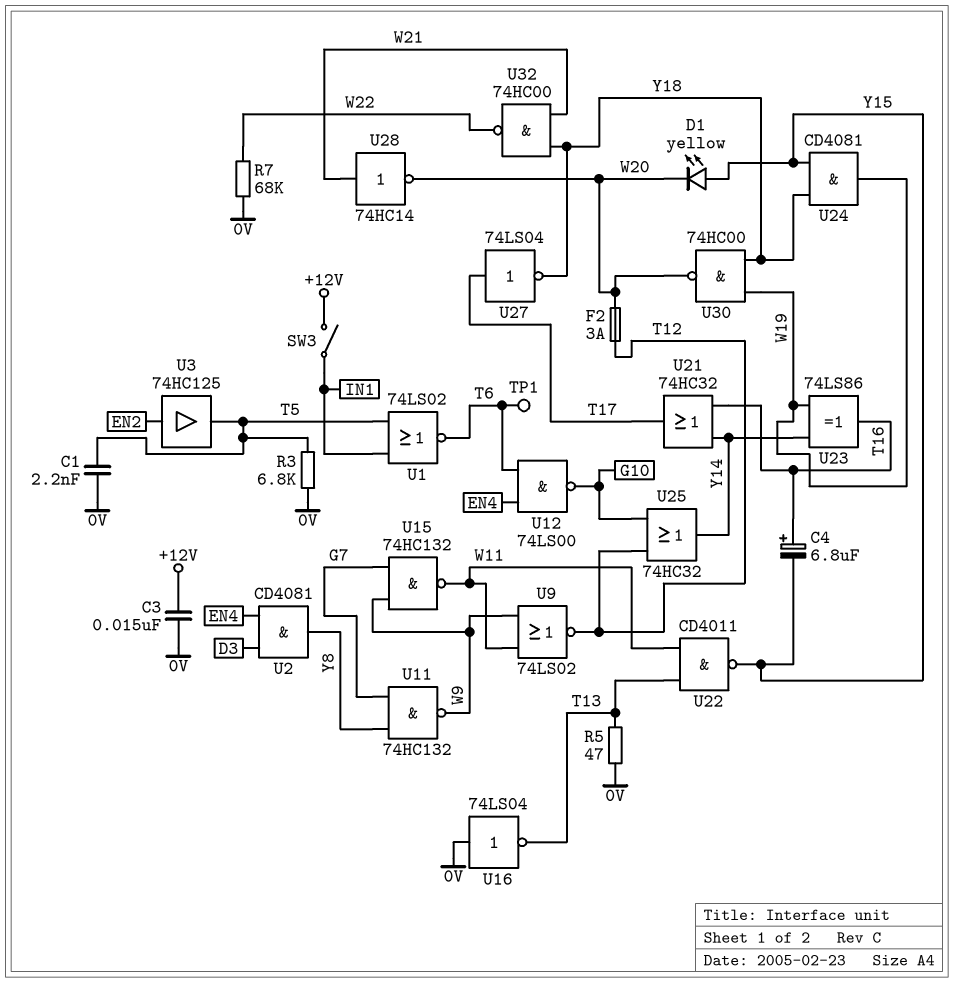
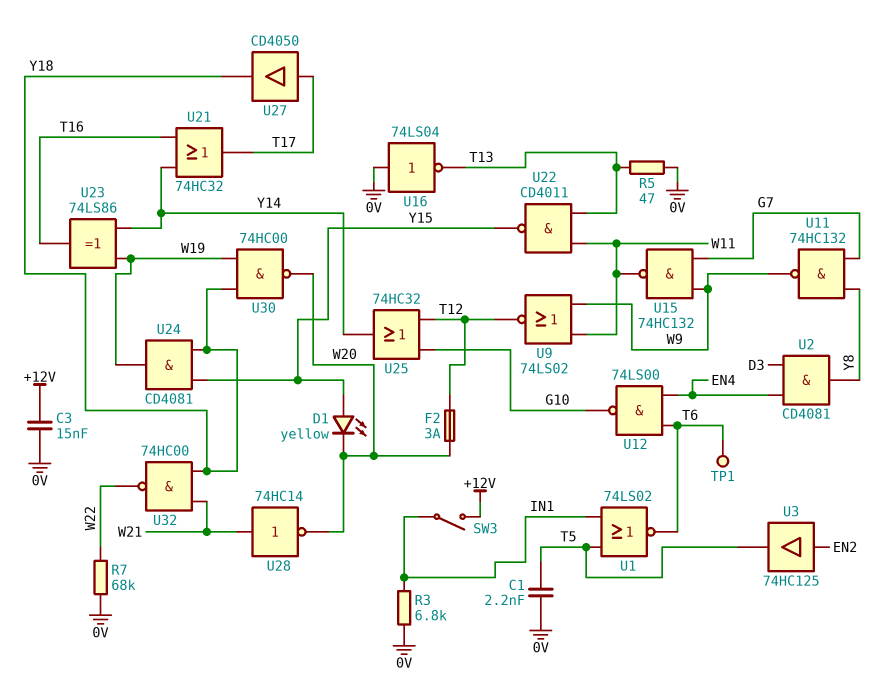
C4: 6.8uF (plus T16, minus Y15) -> none
R3: 6.8k (0V, T5) -> 6.8k (0V, IN1)
U27: NOT 74LS04 (in T17, out Y18) -> buffer CD4050 (in T17, out Y18)

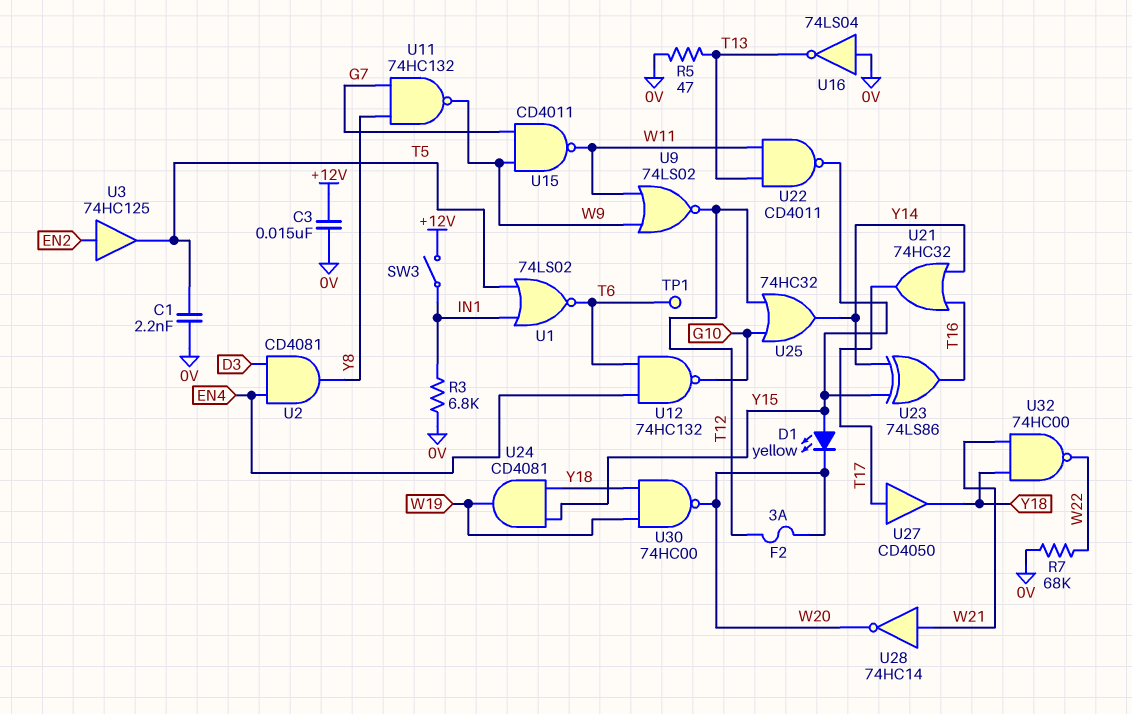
U12: NAND 74LS00 (in EN4, in T6, out G10) -> NAND 74HC132 (in EN4, in T6, out G10)
U15: NAND 74HC132 (in G7, in W9, out W11) -> NAND CD4011 (in G7, in W9, out W11)
U23: XOR 74LS86 (in W19, in Y14, out T16) -> XOR 74LS86 (in Y14, in Y15, out T16)

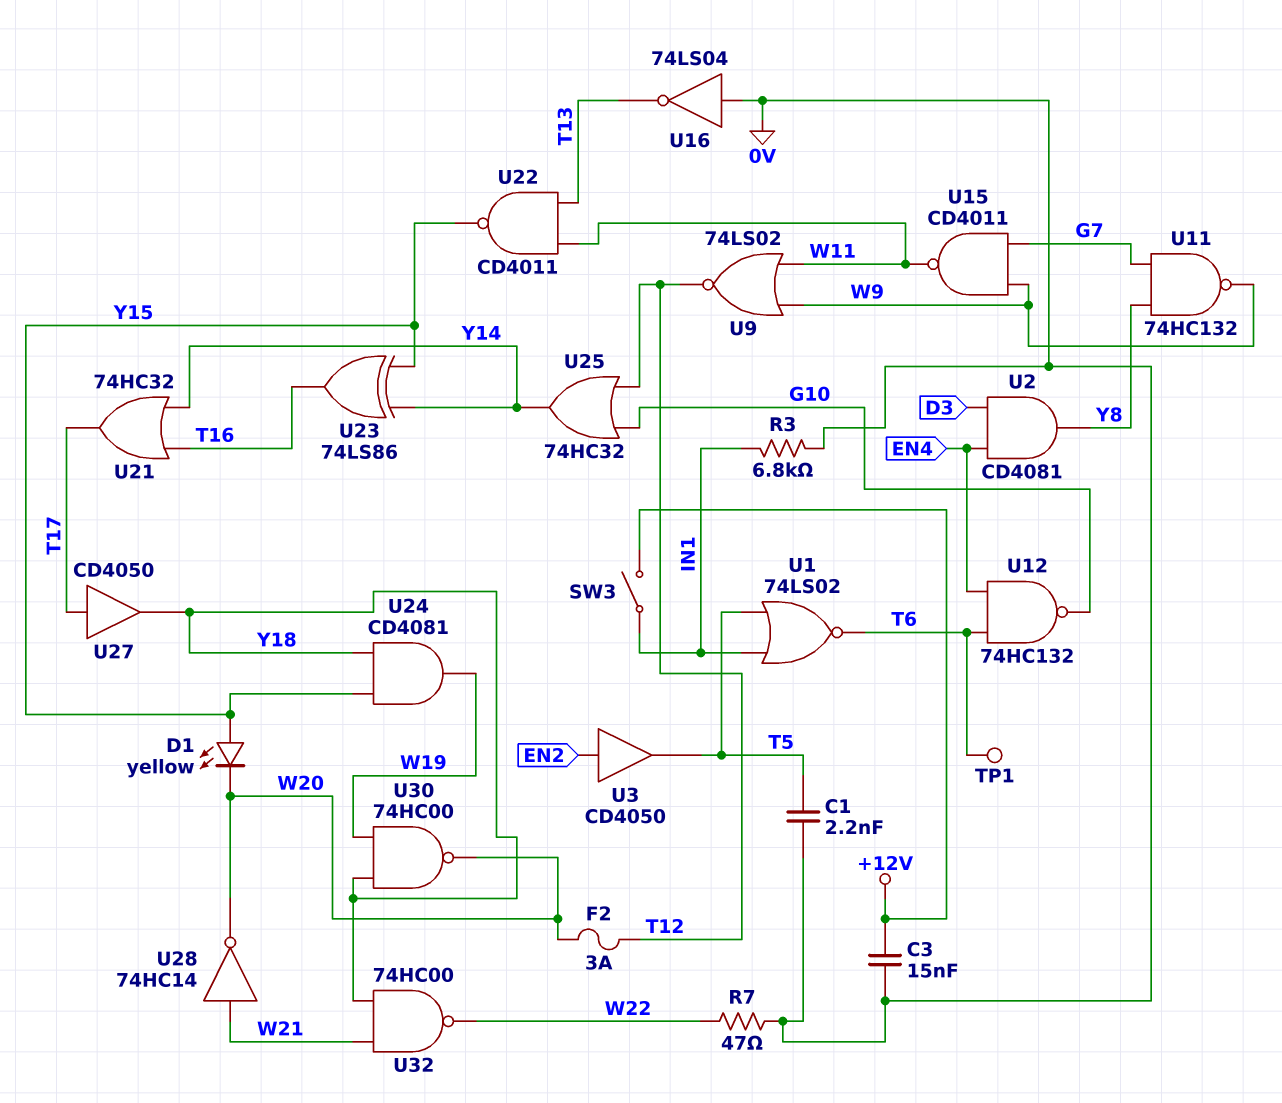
R5: 47 (0V, T13) -> none
R7: 68k (0V, W22) -> 47 (0V, W22)
U3: buffer 74HC125 (in EN2, out T5) -> buffer CD4050 (in EN2, out T5)

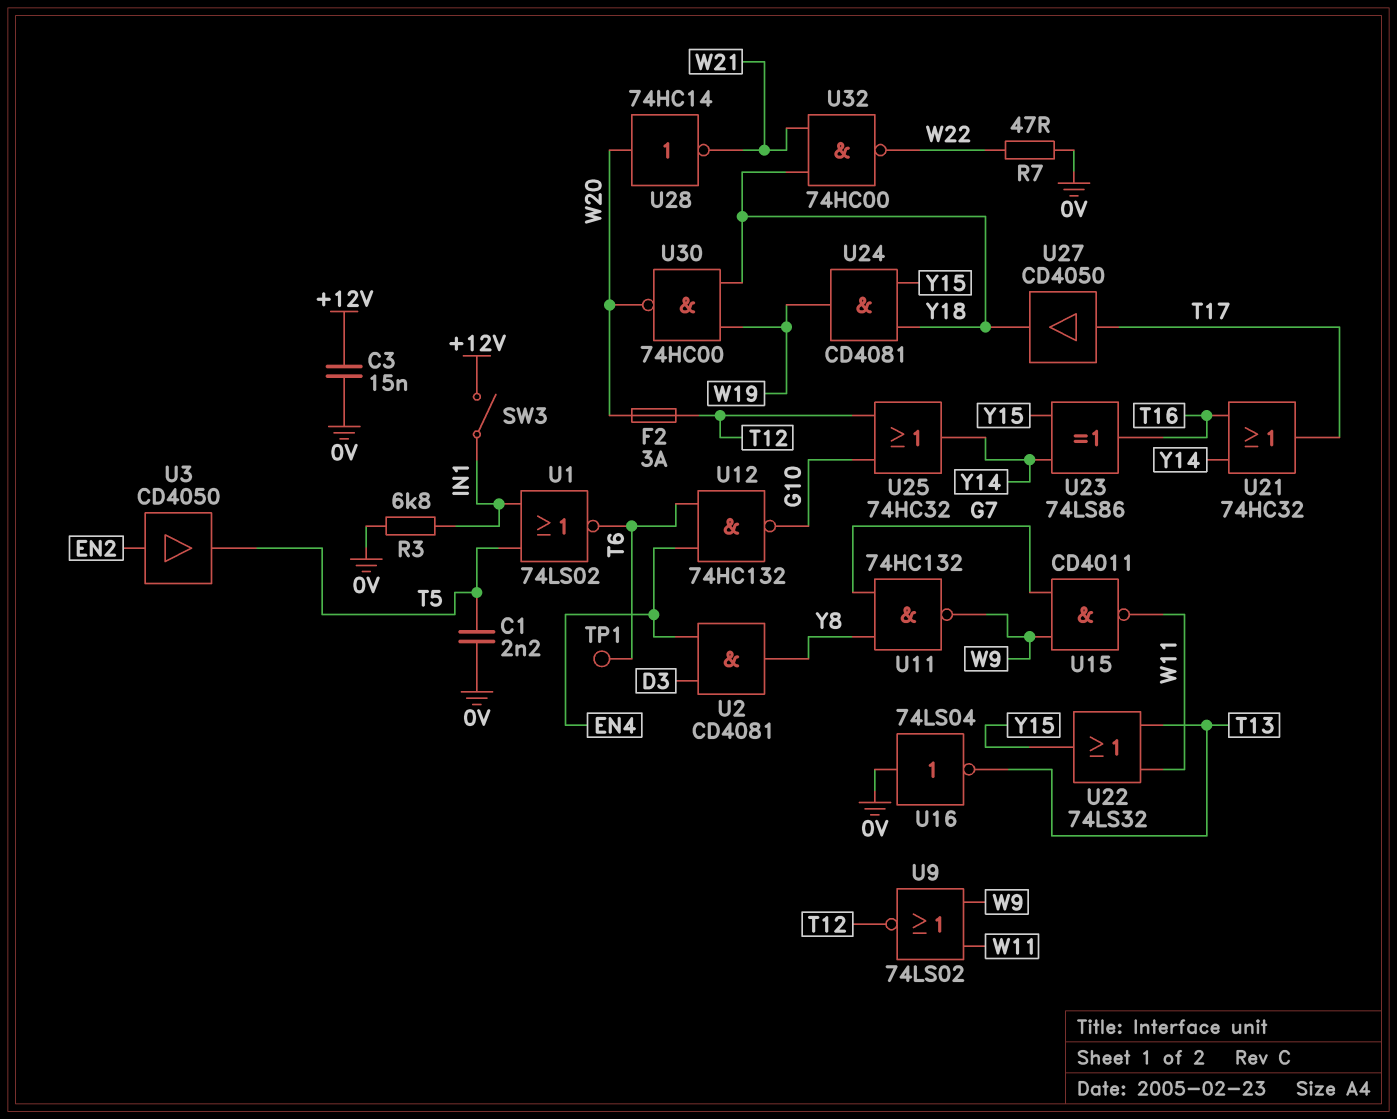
D1: LED yellow (A Y15, K W20) -> none
U22: NAND CD4011 (in T13, in W11, out Y15) -> OR 74LS32 (in T13, in W11, out Y15)
U28: NOT 74HC14 (in W21, out W20) -> NOT 74HC14 (in W20, out W21)

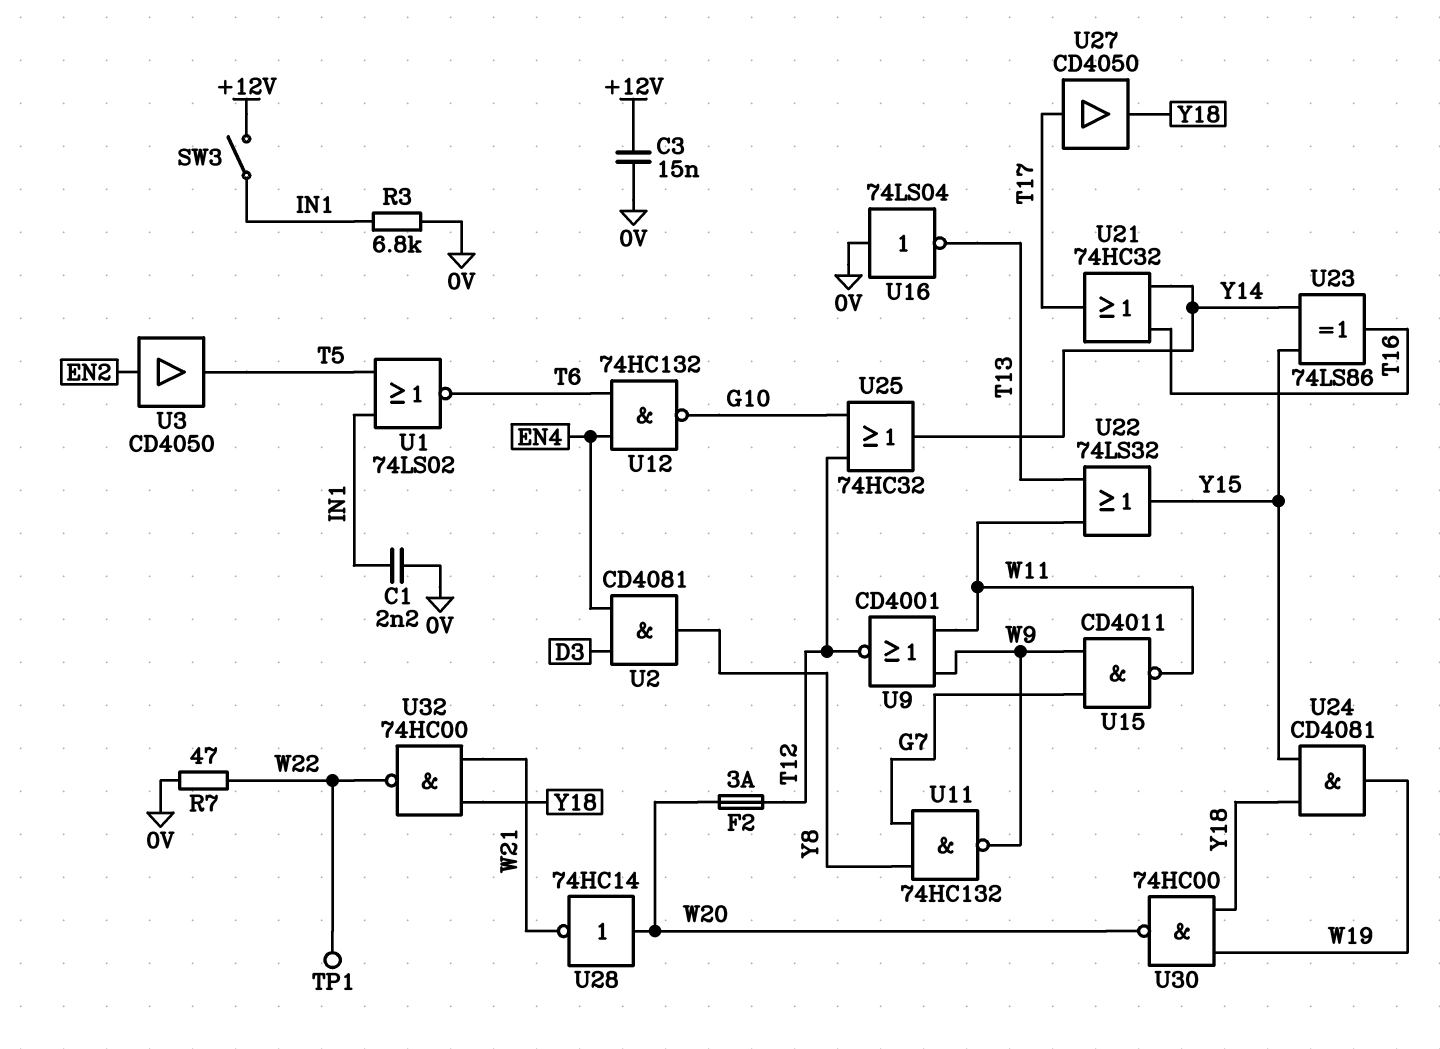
C1: 2.2nF (0V, T5) -> 2.2nF (0V, IN1)
TP1: test point (T6) -> test point (W22)
U9: NOR 74LS02 (in W9, in W11, out T12) -> NOR CD4001 (in W9, in W11, out T12)

